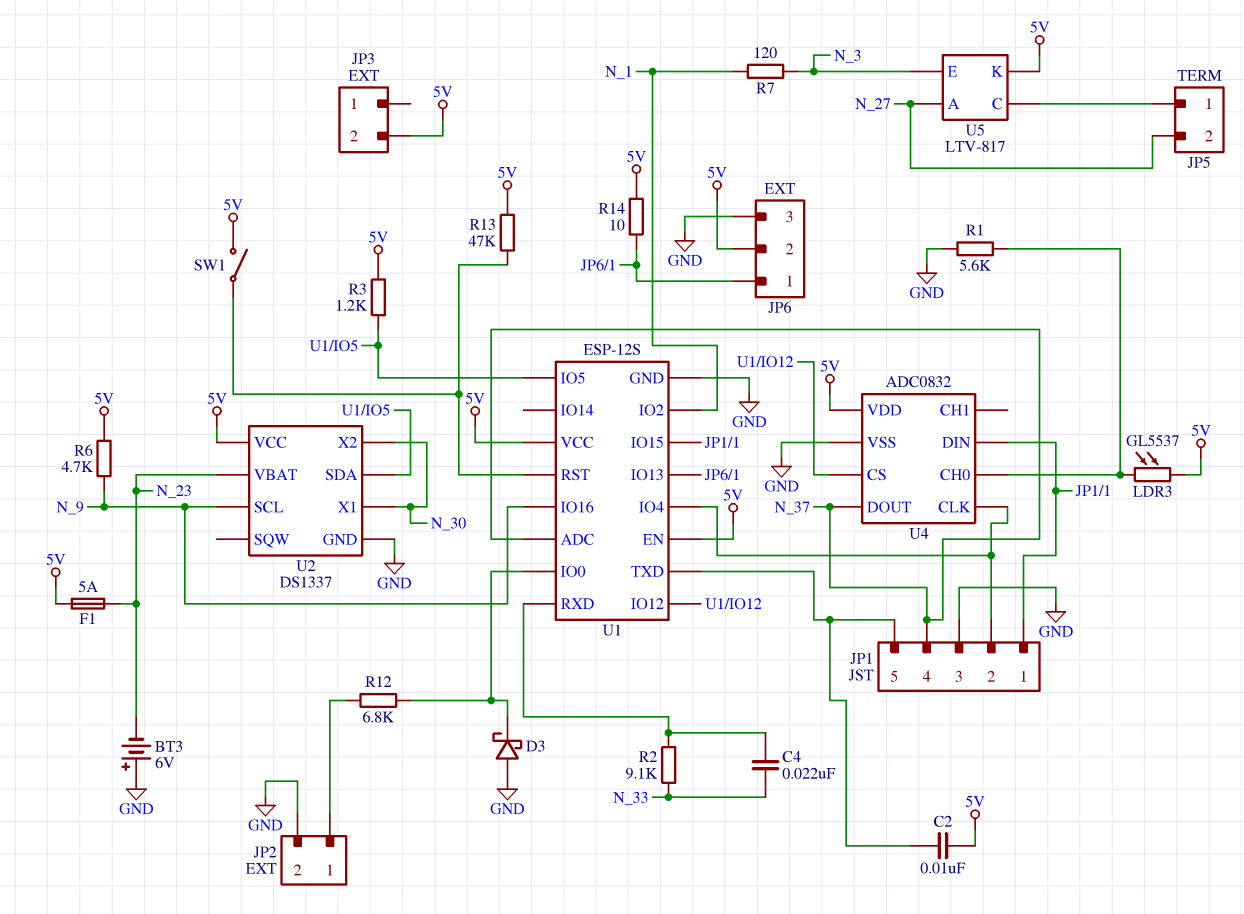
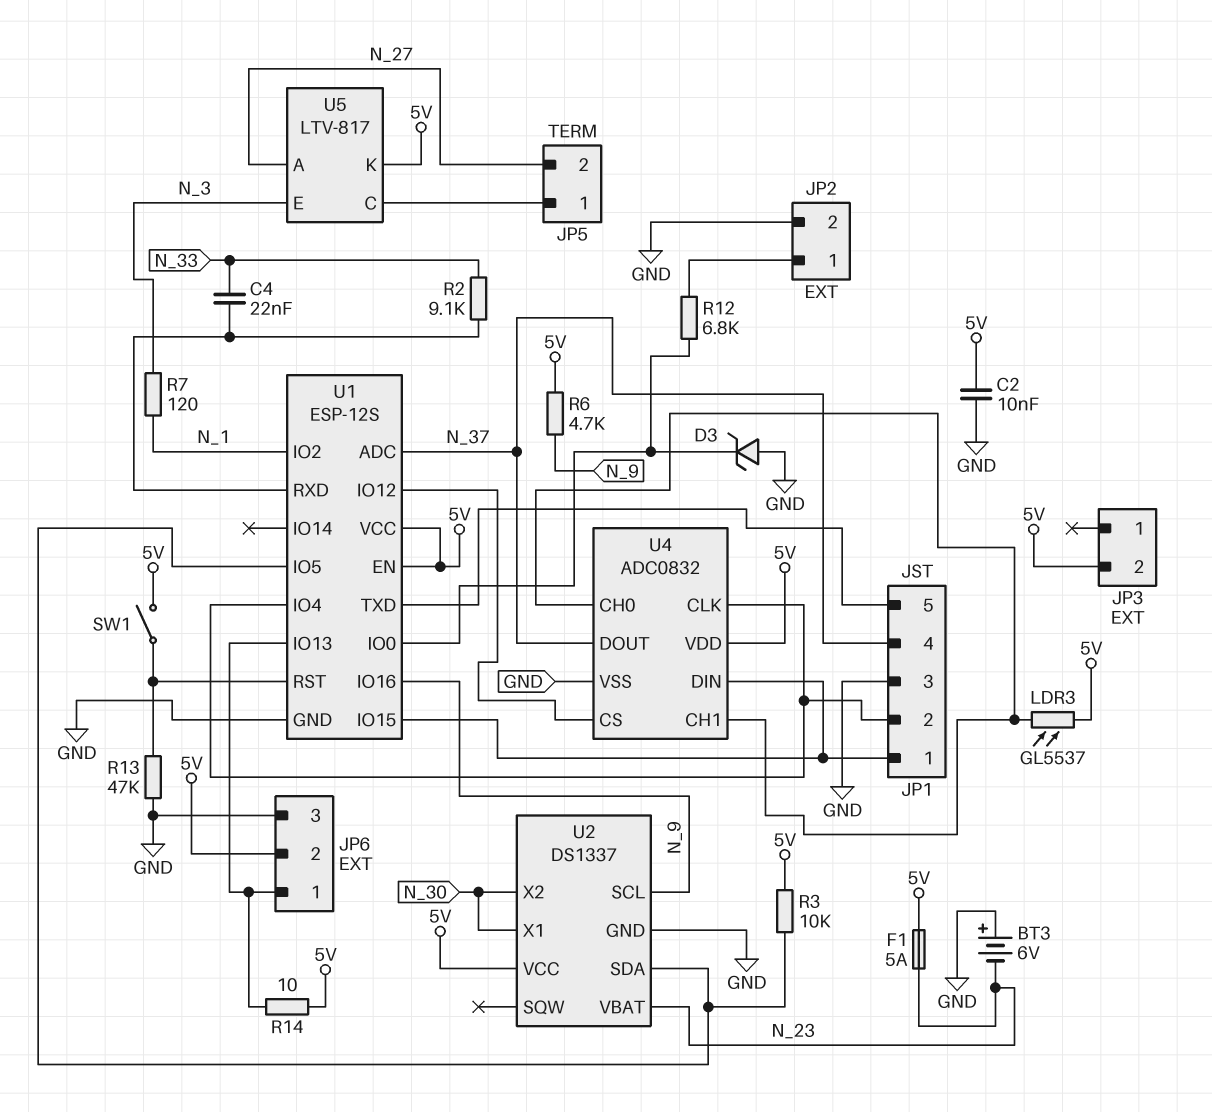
C2: 10nF (5V, JP1/5) -> 10nF (5V, GND)
D3: schottky (A GND, K U1/IO0) -> zener (A GND, K U1/IO0)
R1: 5.6k (GND, U4/CH0) -> none
R3: 1.2k (5V, U1/IO5) -> 10k (5V, U1/IO5)
R13: 47k (5V, U1/RST) -> 47k (GND, U1/RST)
U4 pin CH1: none -> U4/CH0

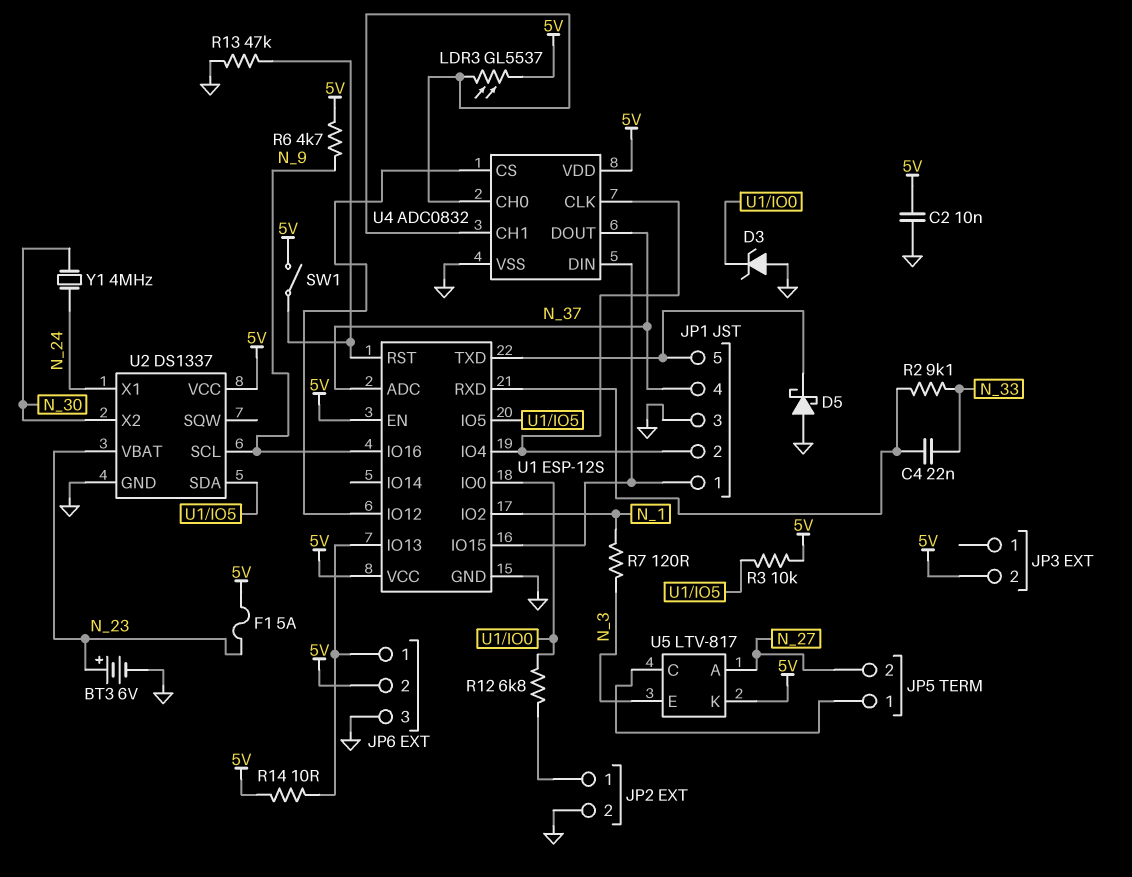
BT3: 6V (plus GND, minus N_23) -> 6V (plus N_23, minus GND)
D5: none -> schottky (A GND, K JP1/5)
U2 pin X1: N_30 -> N_24
Y1: none -> 4MHz (N_24, N_30)

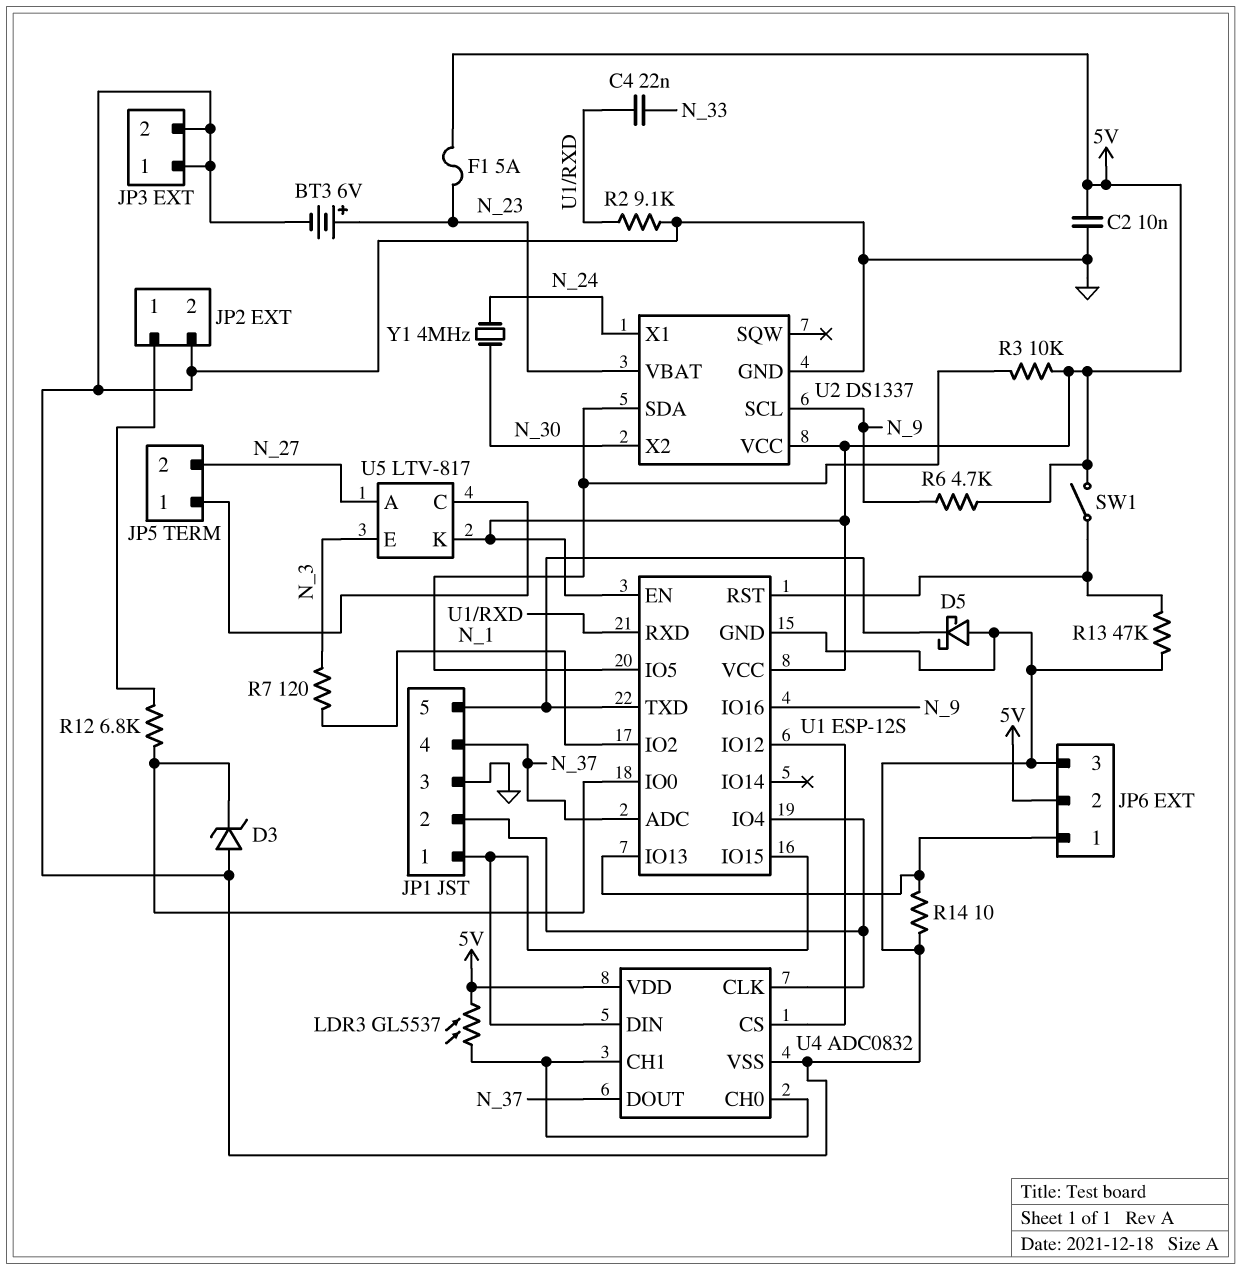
JP3 pin 1: none -> GND
JP3 pin 2: 5V -> GND
R2: 9.1k (N_33, U1/RXD) -> 9.1k (GND, U1/RXD)
R14: 10 (5V, JP6/1) -> 10 (GND, JP6/1)

